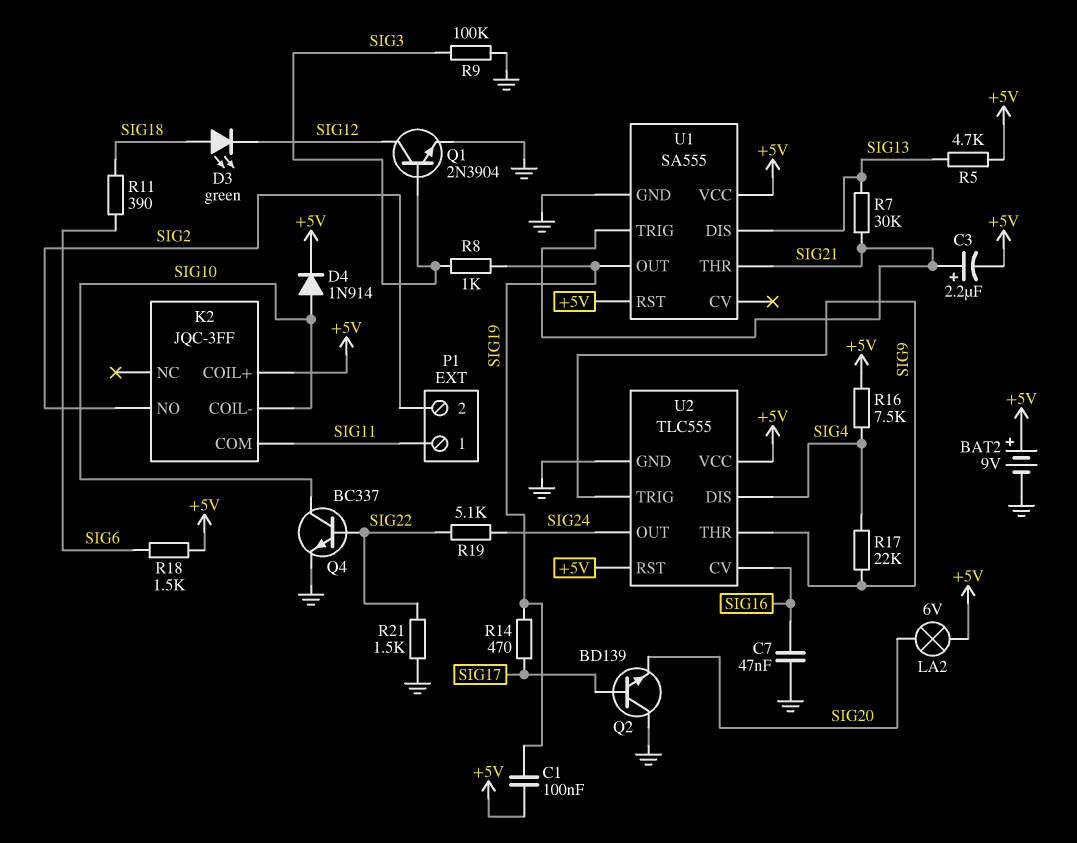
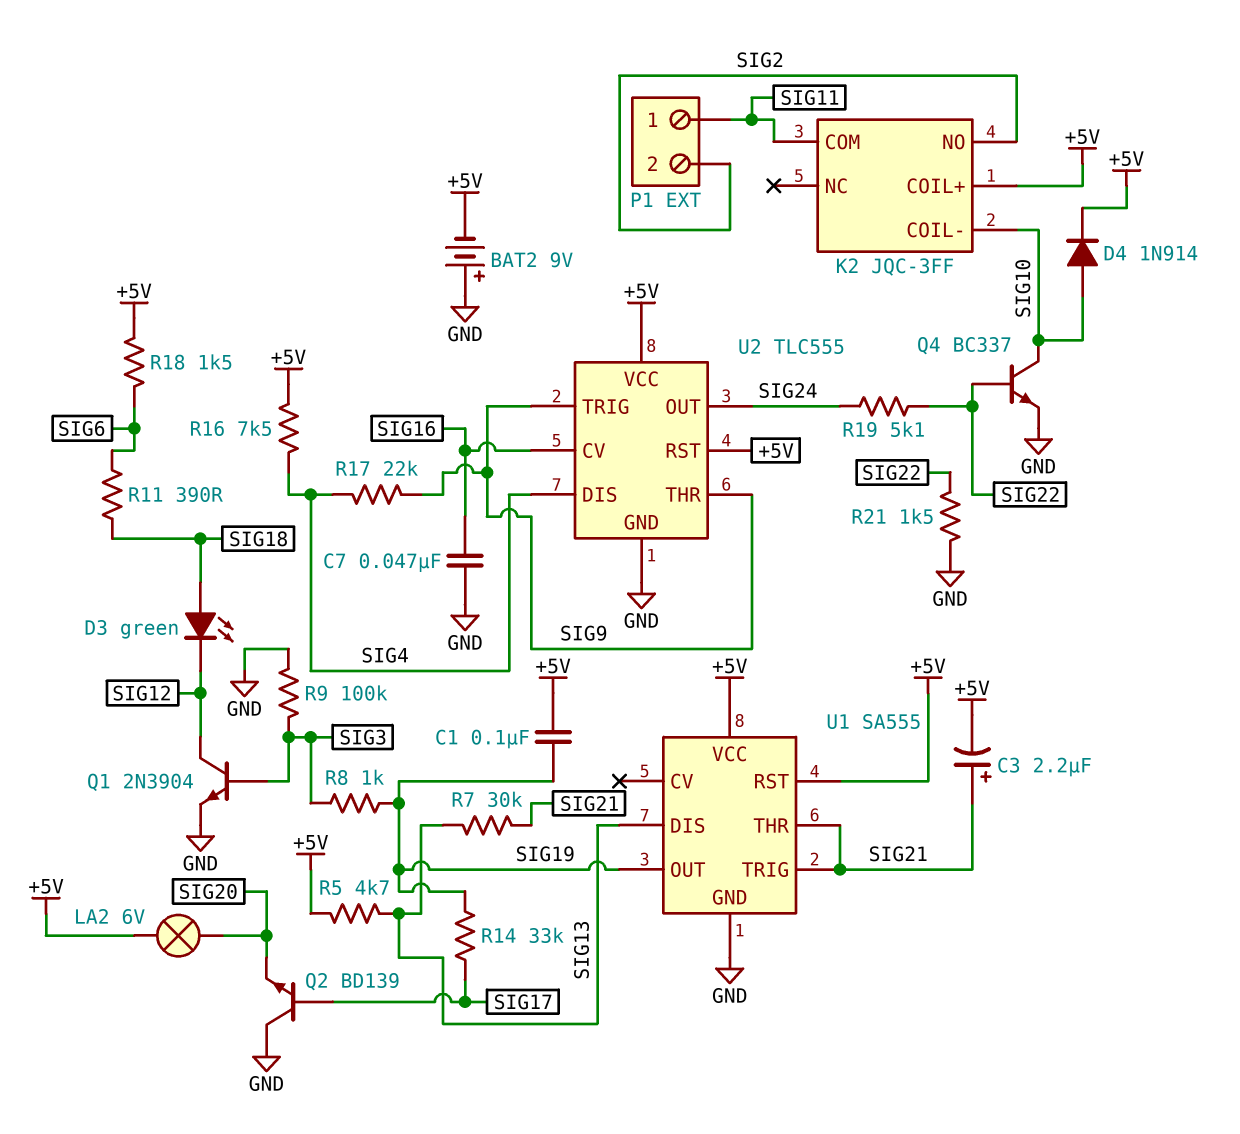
BAT2: 9V (plus +5V, minus GND) -> 9V (plus GND, minus +5V)
R14: 470 (SIG17, SIG19) -> 33k (SIG17, SIG19)

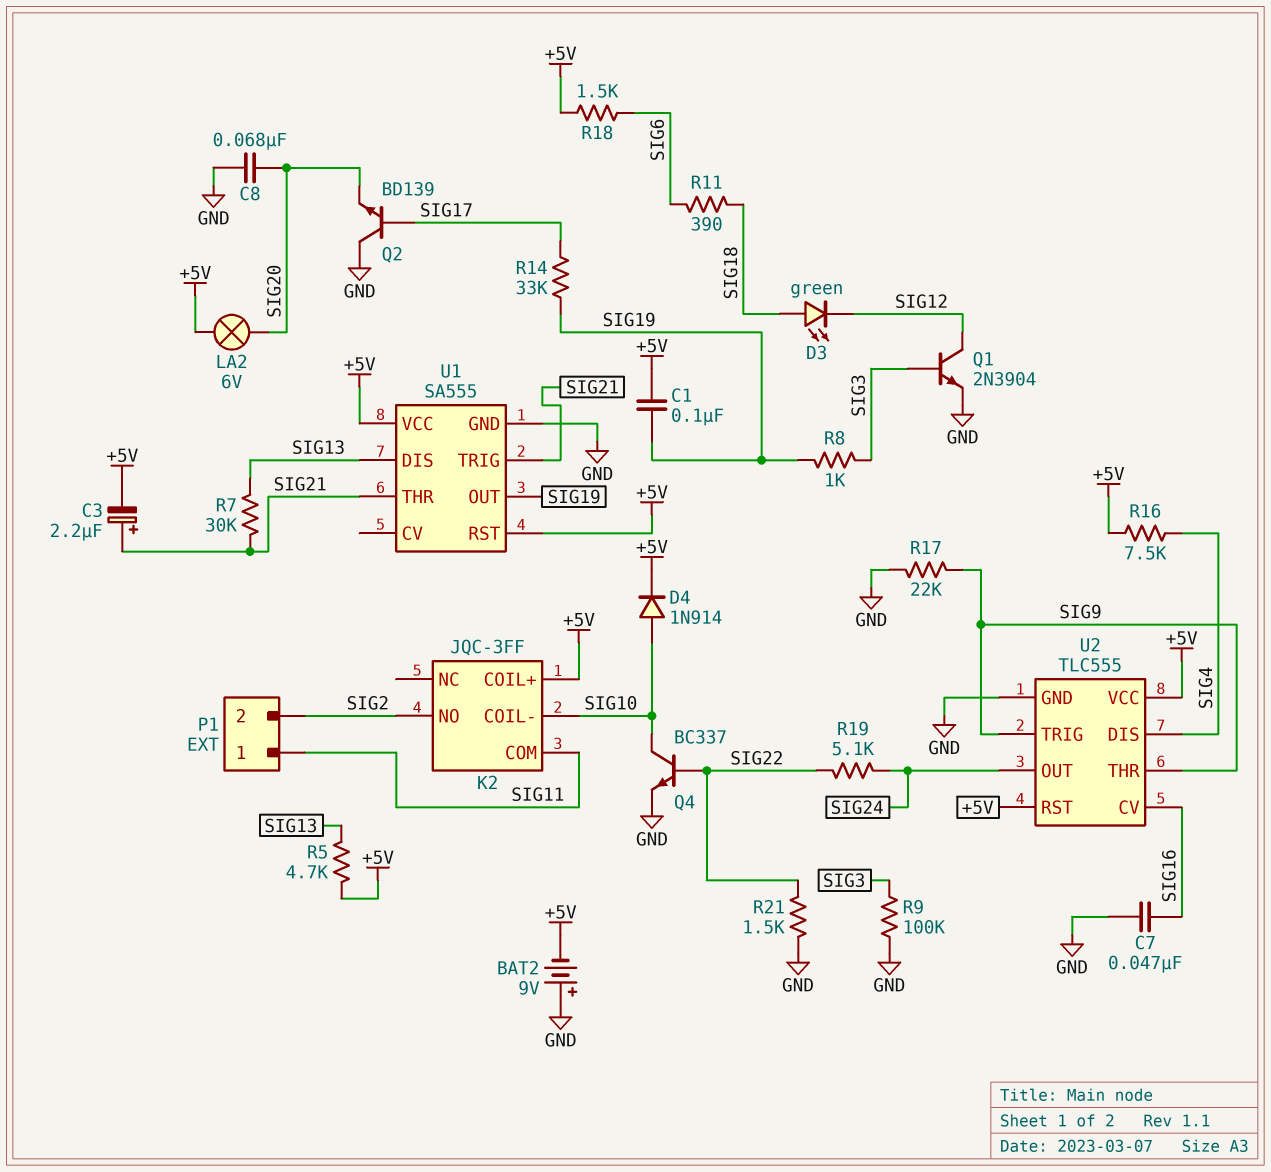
C8: none -> 68nF (GND, SIG20)
R17: 22k (SIG4, SIG9) -> 22k (GND, SIG9)

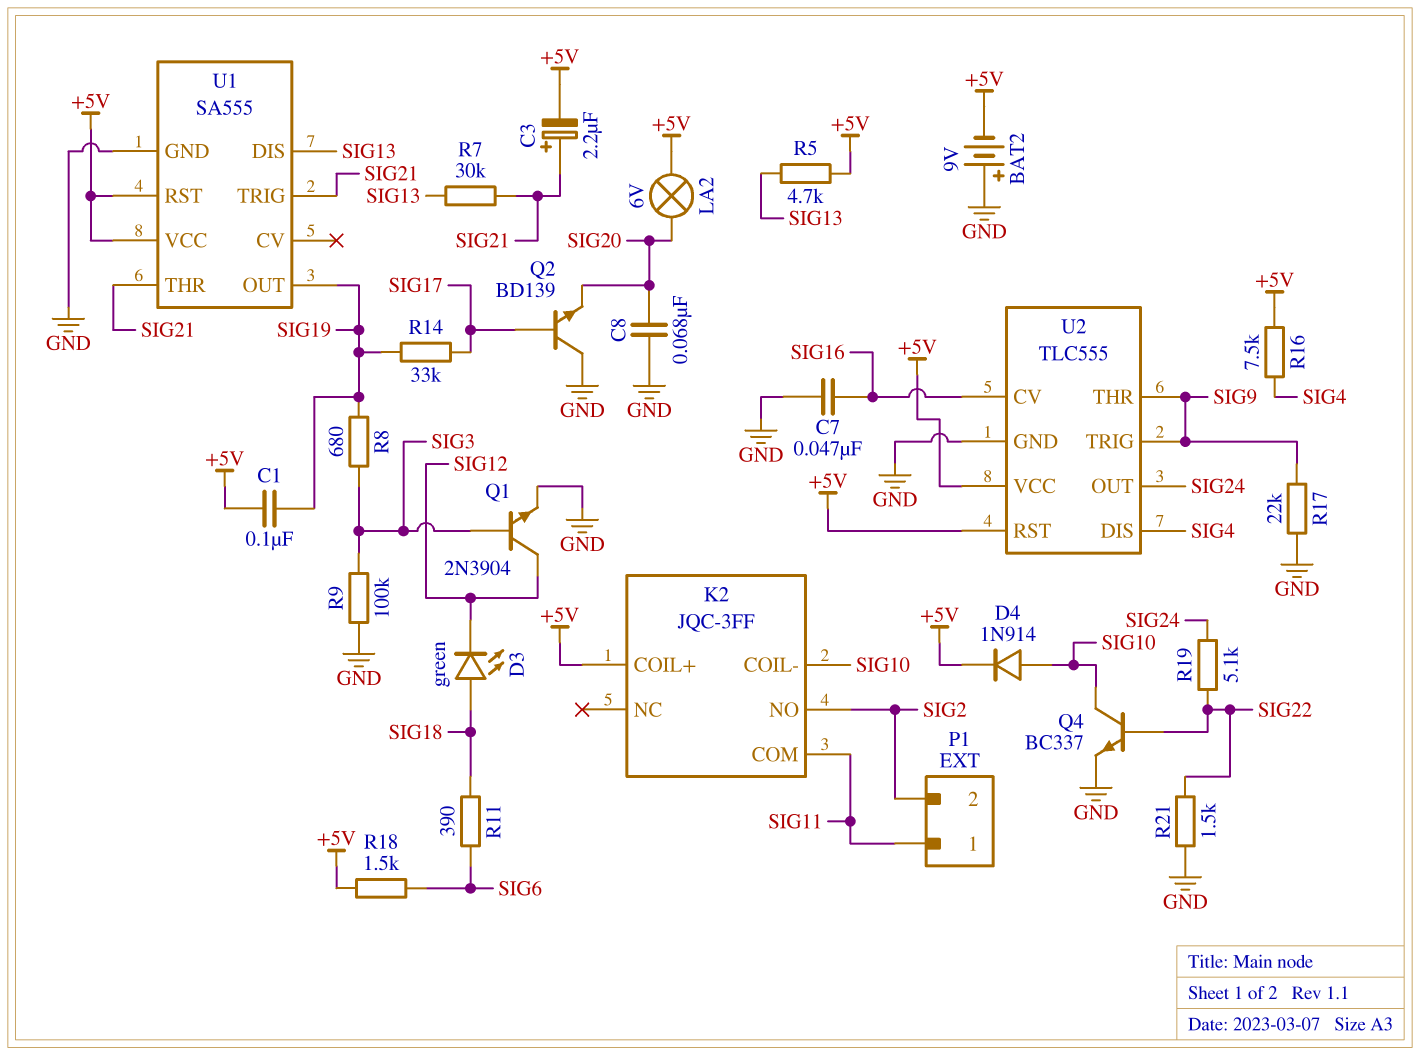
R8: 1k (SIG3, SIG19) -> 680 (SIG3, SIG19)

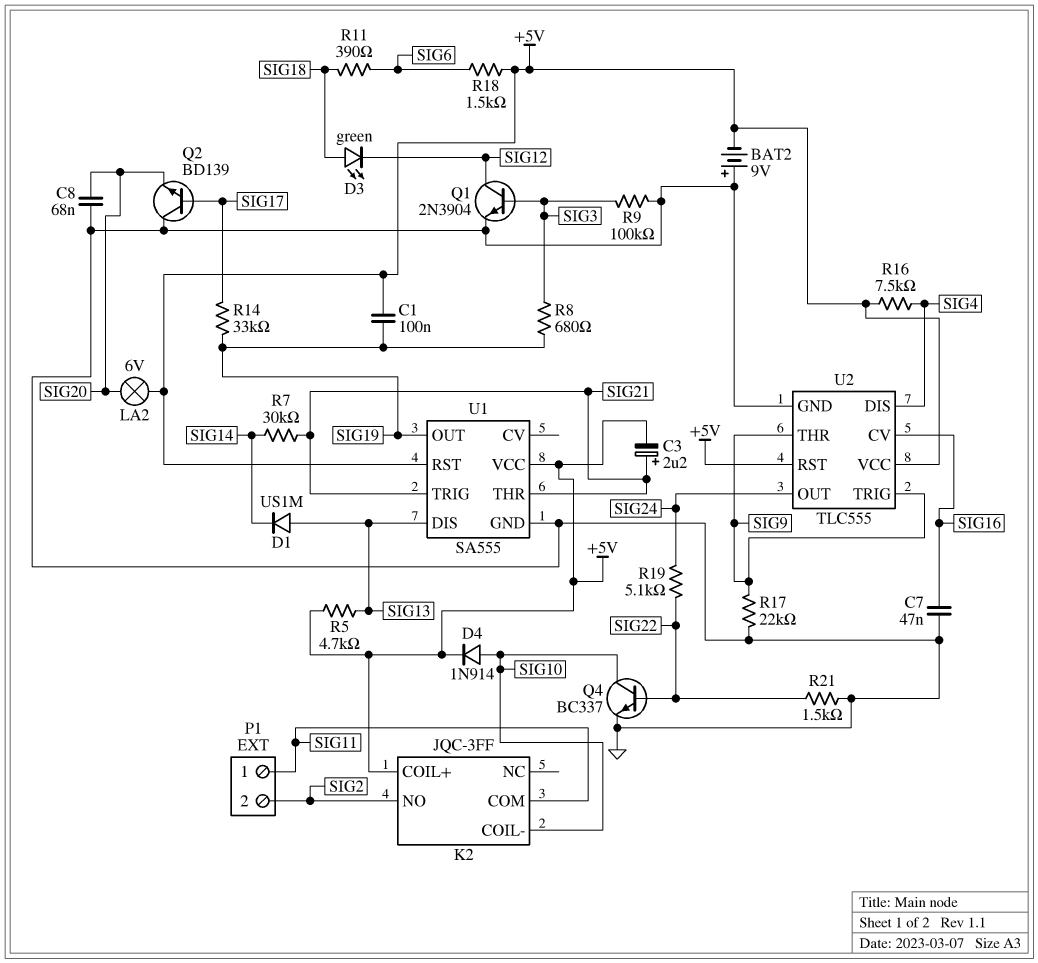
D1: none -> diode US1M (A SIG13, K SIG14)
R7: 30k (SIG13, SIG21) -> 30k (SIG14, SIG21)

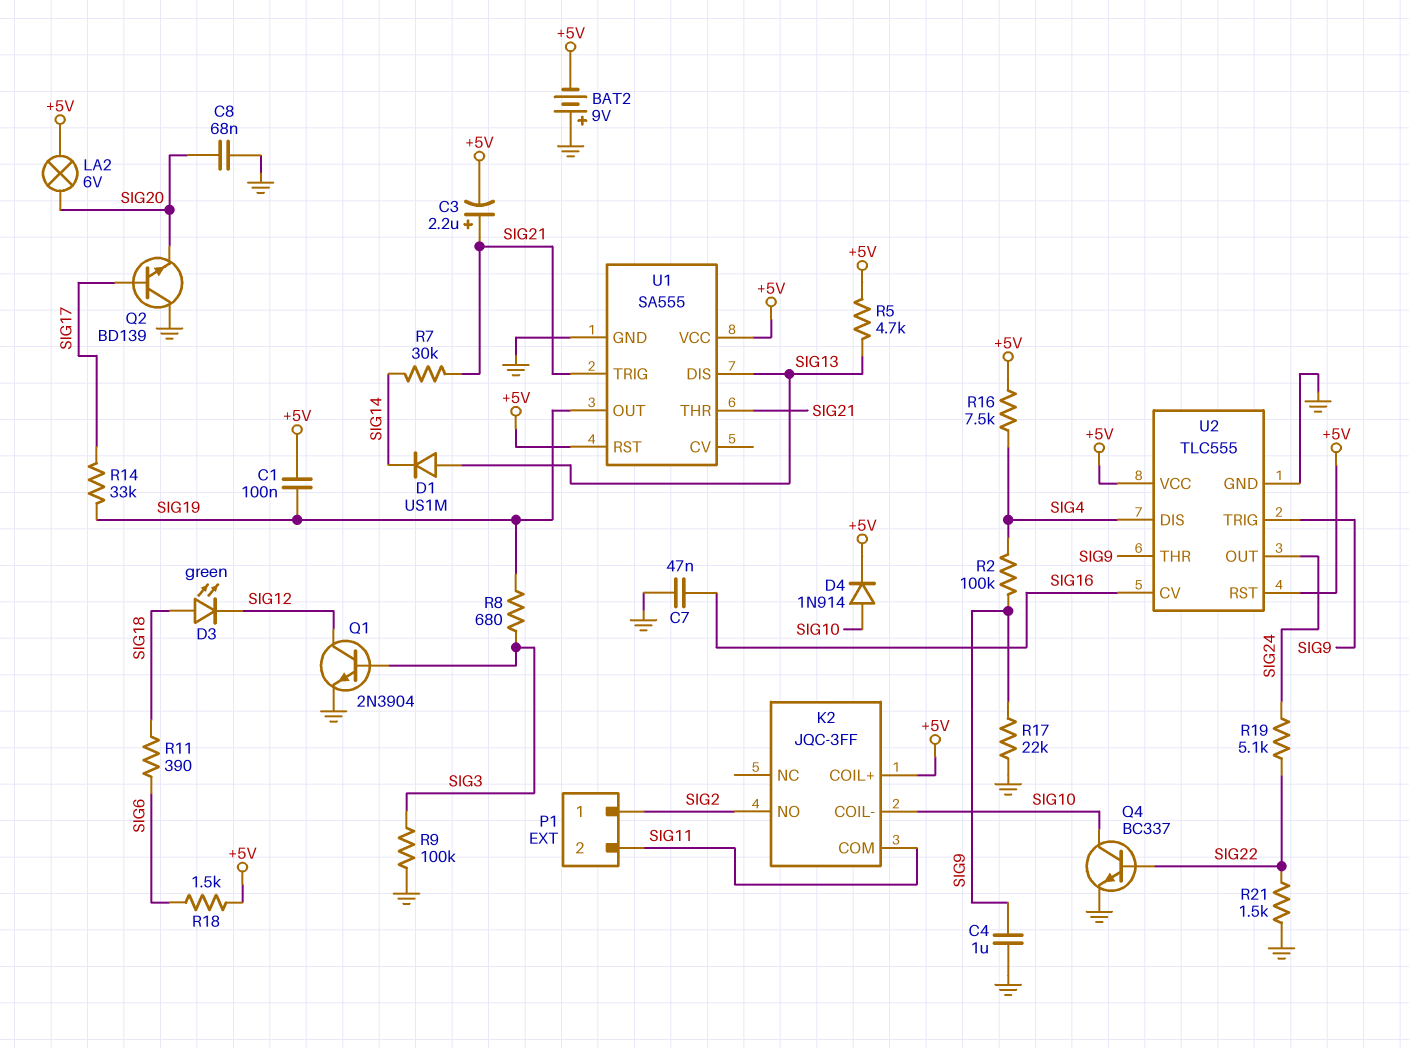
C4: none -> 1uF (GND, SIG9)
P1 pin 1: SIG11 -> SIG2
P1 pin 2: SIG2 -> SIG11
R2: none -> 100k (SIG4, SIG9)

